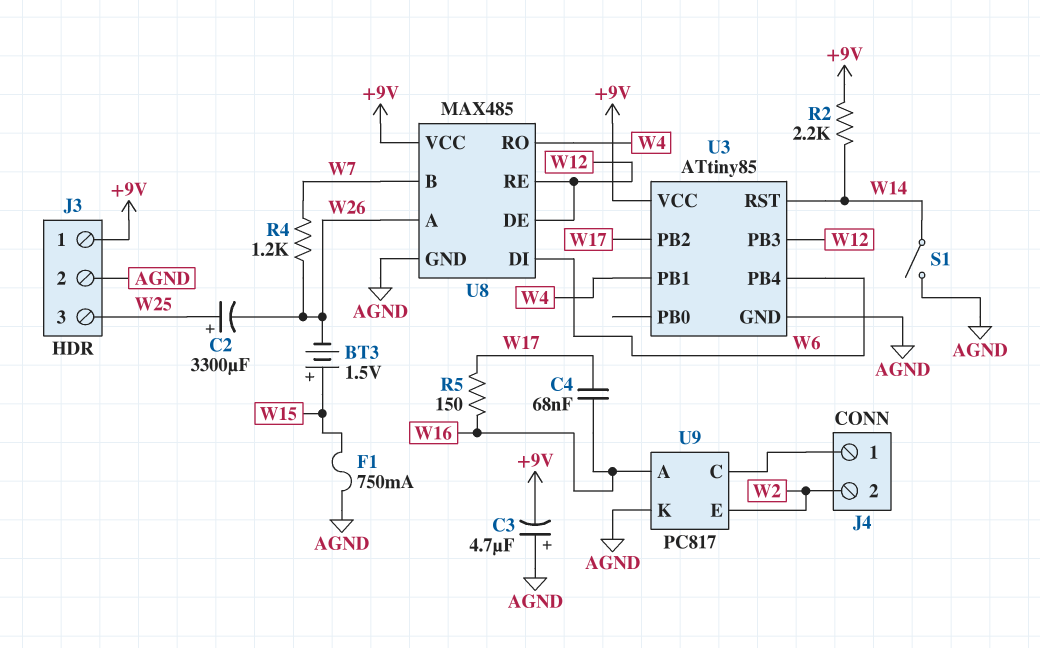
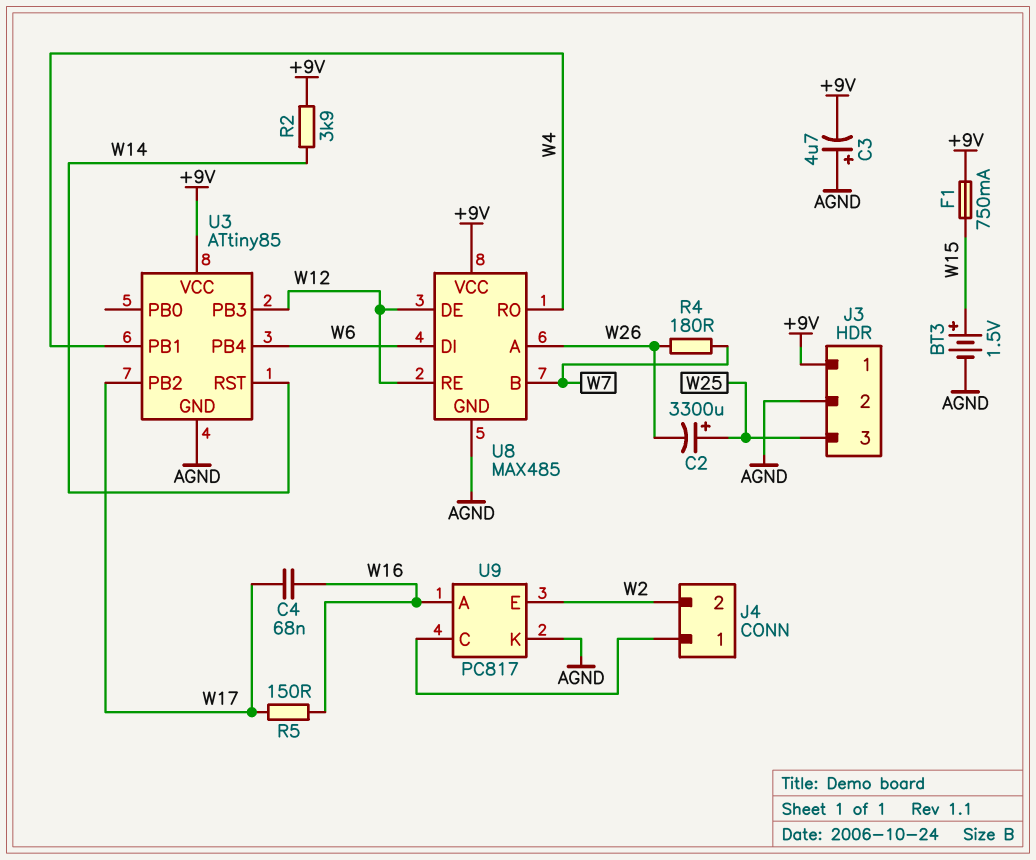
BT3: 1.5V (plus W15, minus W26) -> 1.5V (plus W15, minus AGND)
F1: 750mA (AGND, W15) -> 750mA (+9V, W15)
R2: 2.2k (+9V, W14) -> 3.9k (+9V, W14)
R4: 1.2k (W7, W26) -> 180 (W7, W26)
S1: switch (AGND, W14) -> none

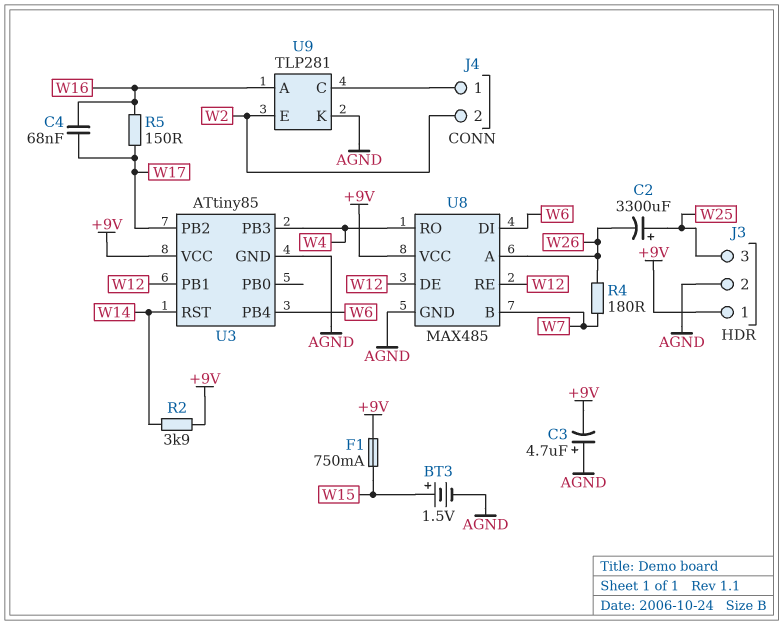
U3 pin PB1: W4 -> W12
U3 pin PB3: W12 -> W4
U9: PC817 -> TLP281

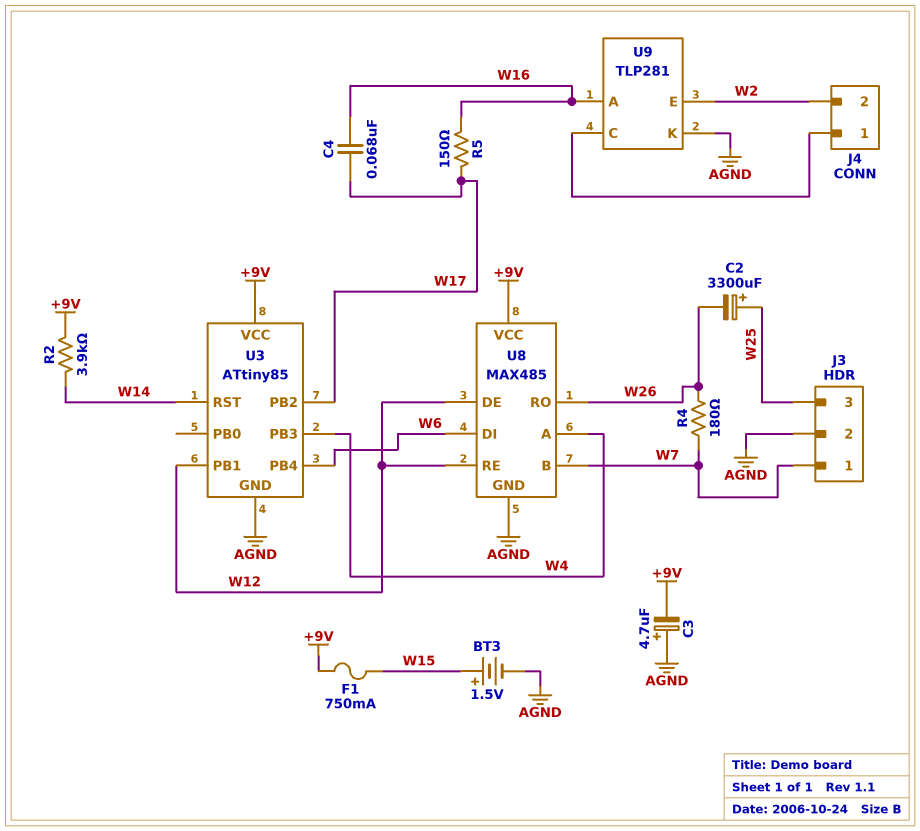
J3 pin 1: +9V -> W7
U8 pin A: W26 -> W4
U8 pin RO: W4 -> W26

